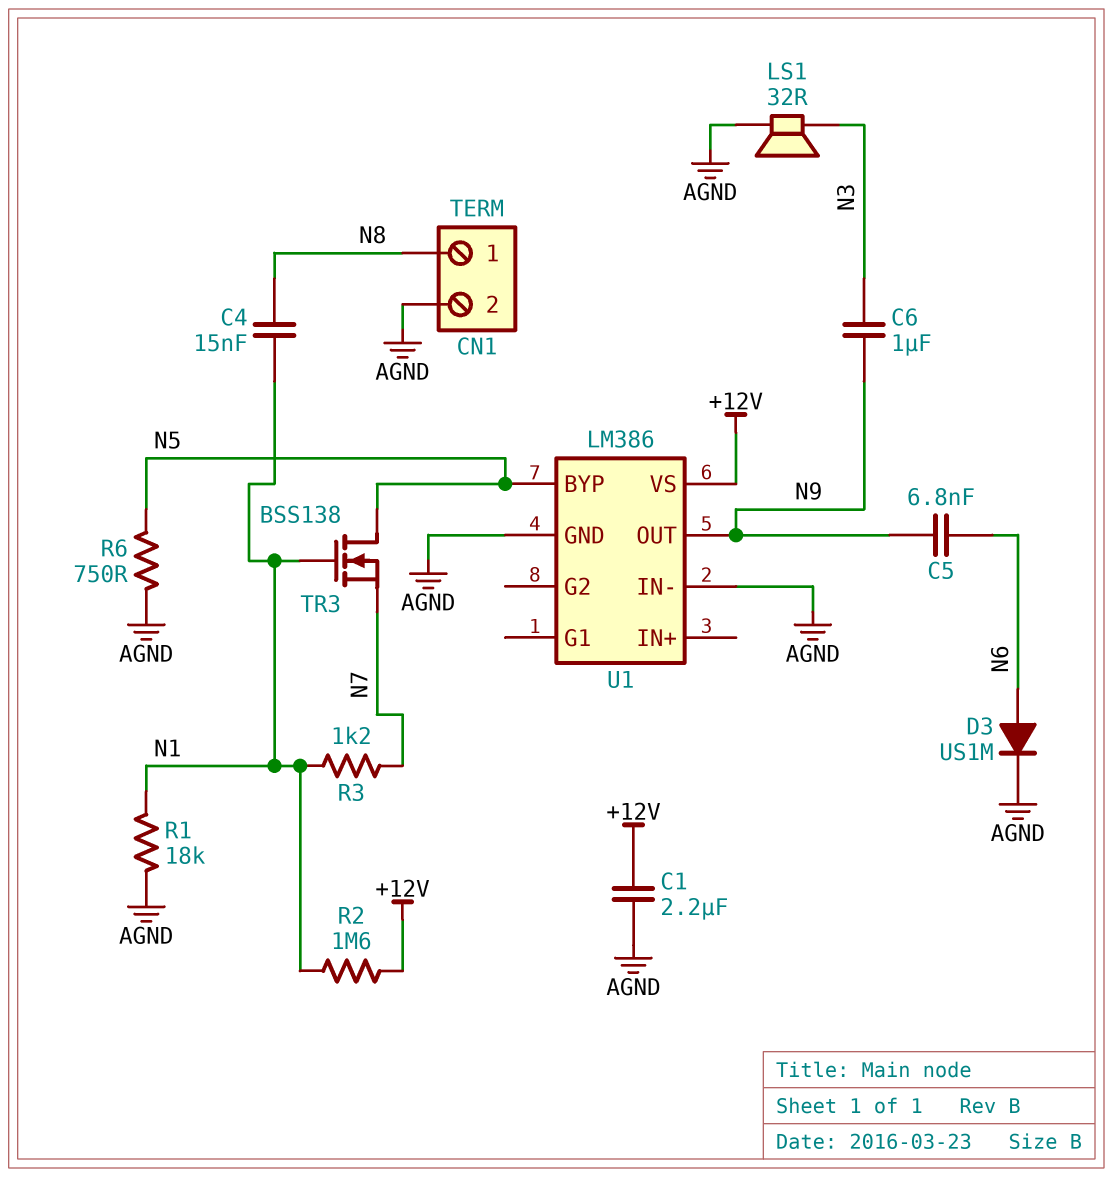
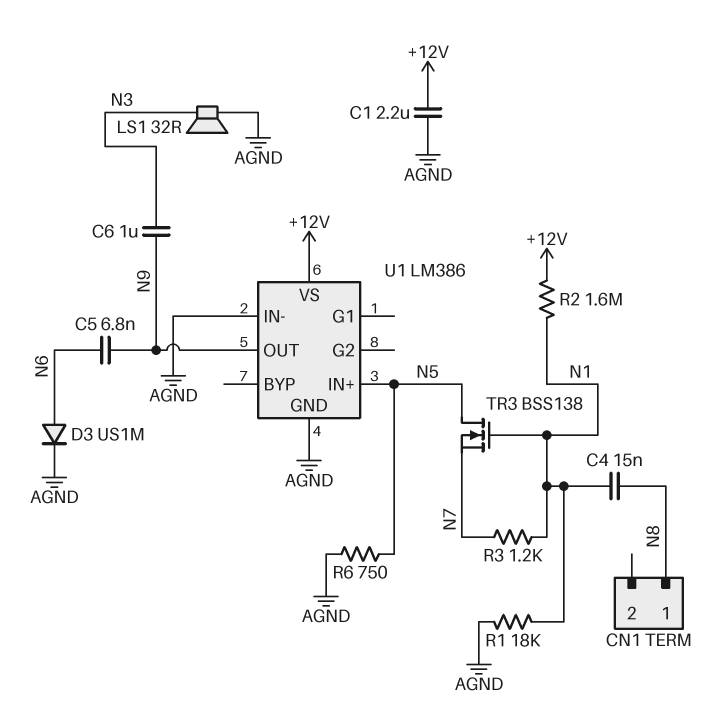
CN1 pin 2: AGND -> none
U1 pin BYP: N5 -> none
U1 pin IN+: none -> N5

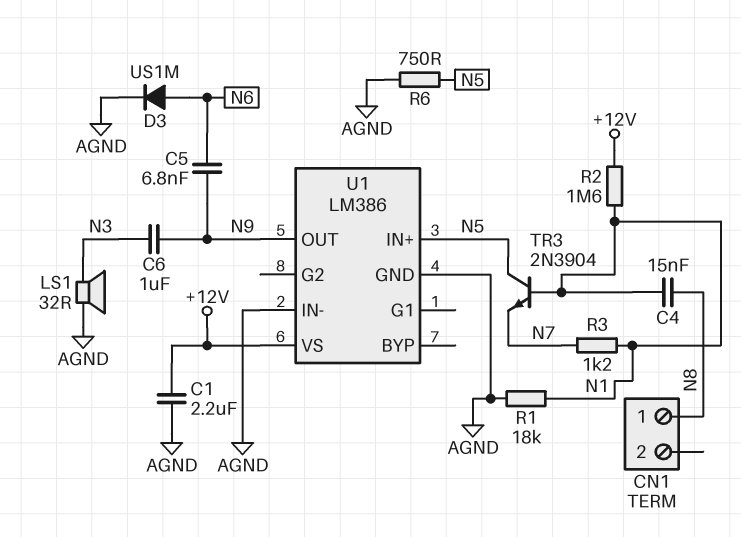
TR3: NMOS BSS138 (G N1, D N5, S N7) -> NPN 2N3904 (B N1, C N5, E N7)

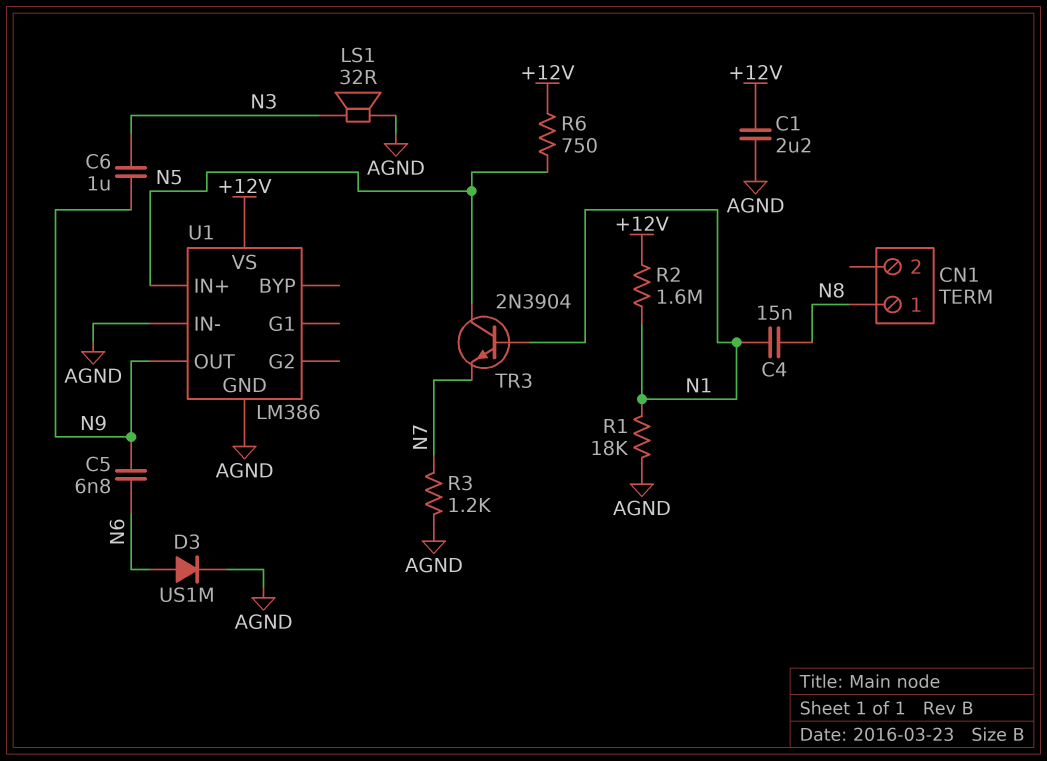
R3: 1.2k (N1, N7) -> 1.2k (AGND, N7)
R6: 750 (AGND, N5) -> 750 (+12V, N5)

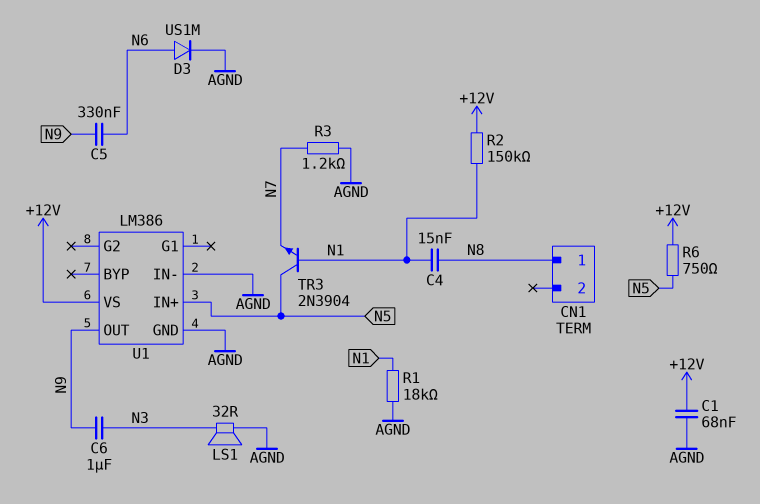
C1: 2.2uF (+12V, AGND) -> 68nF (+12V, AGND)
C5: 6.8nF (N6, N9) -> 330nF (N6, N9)
R2: 1.6M (+12V, N1) -> 150k (+12V, N1)

